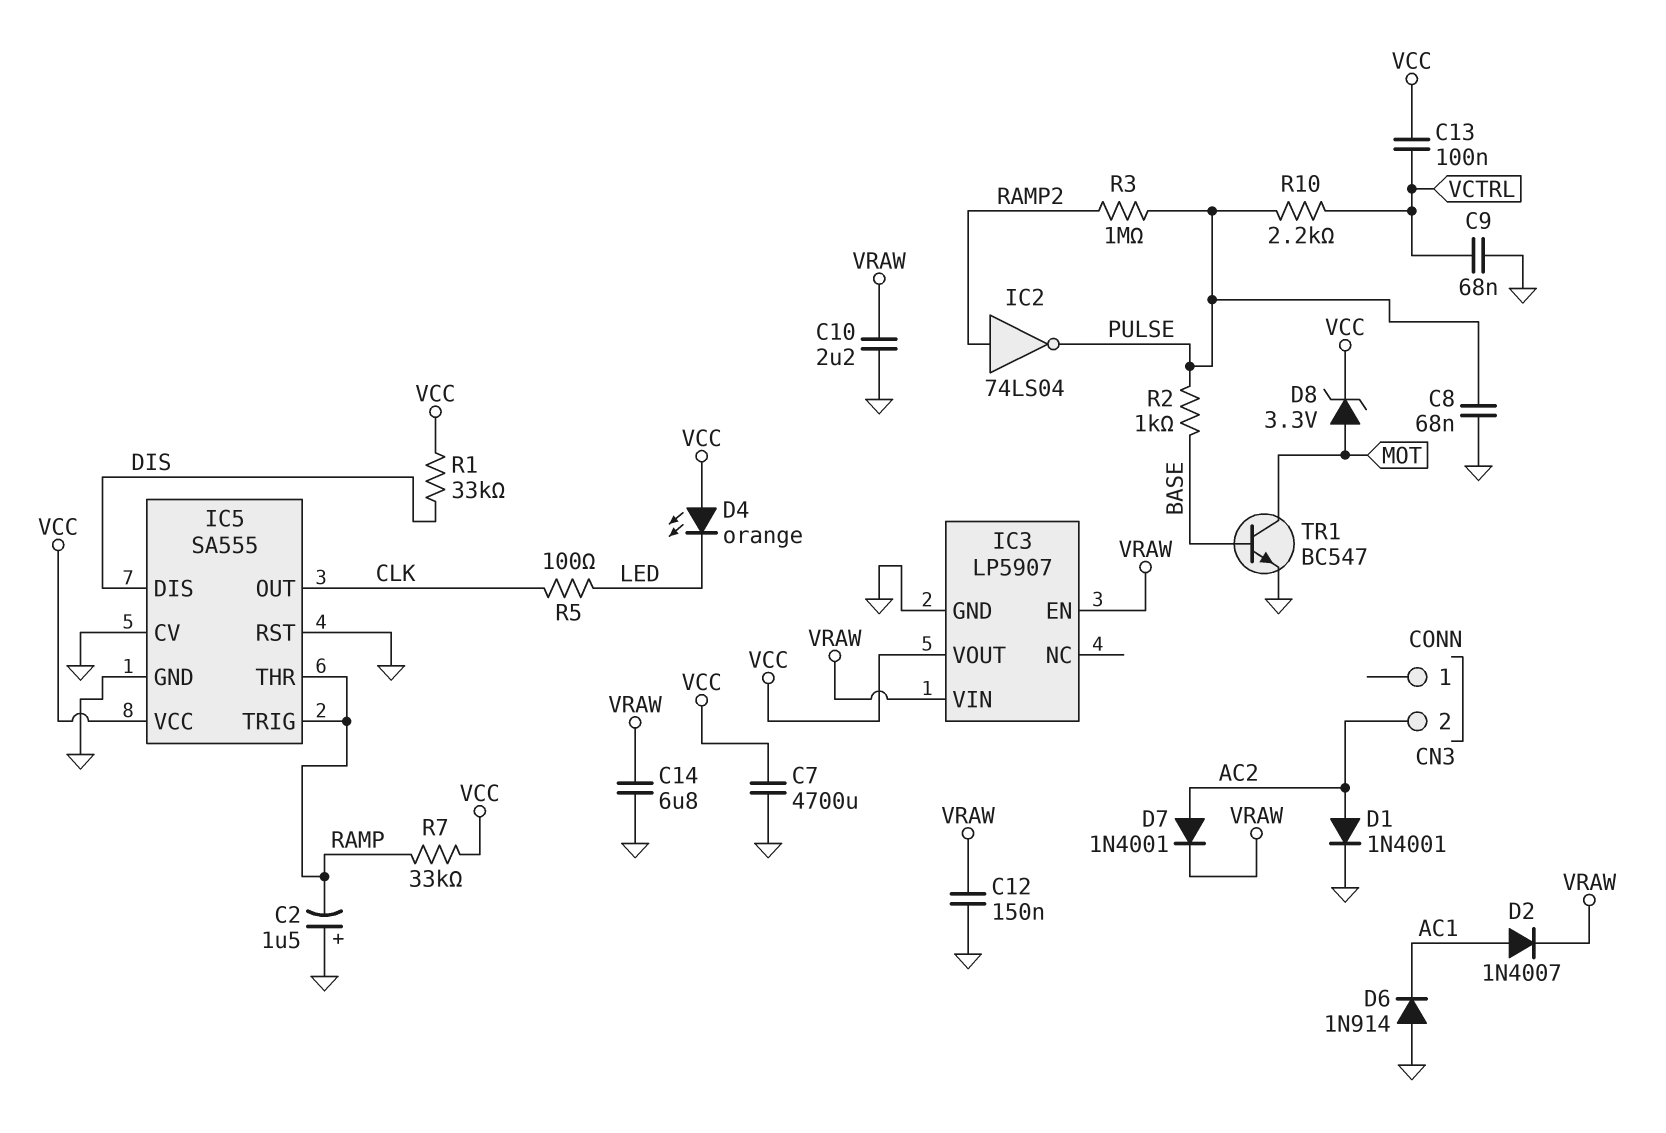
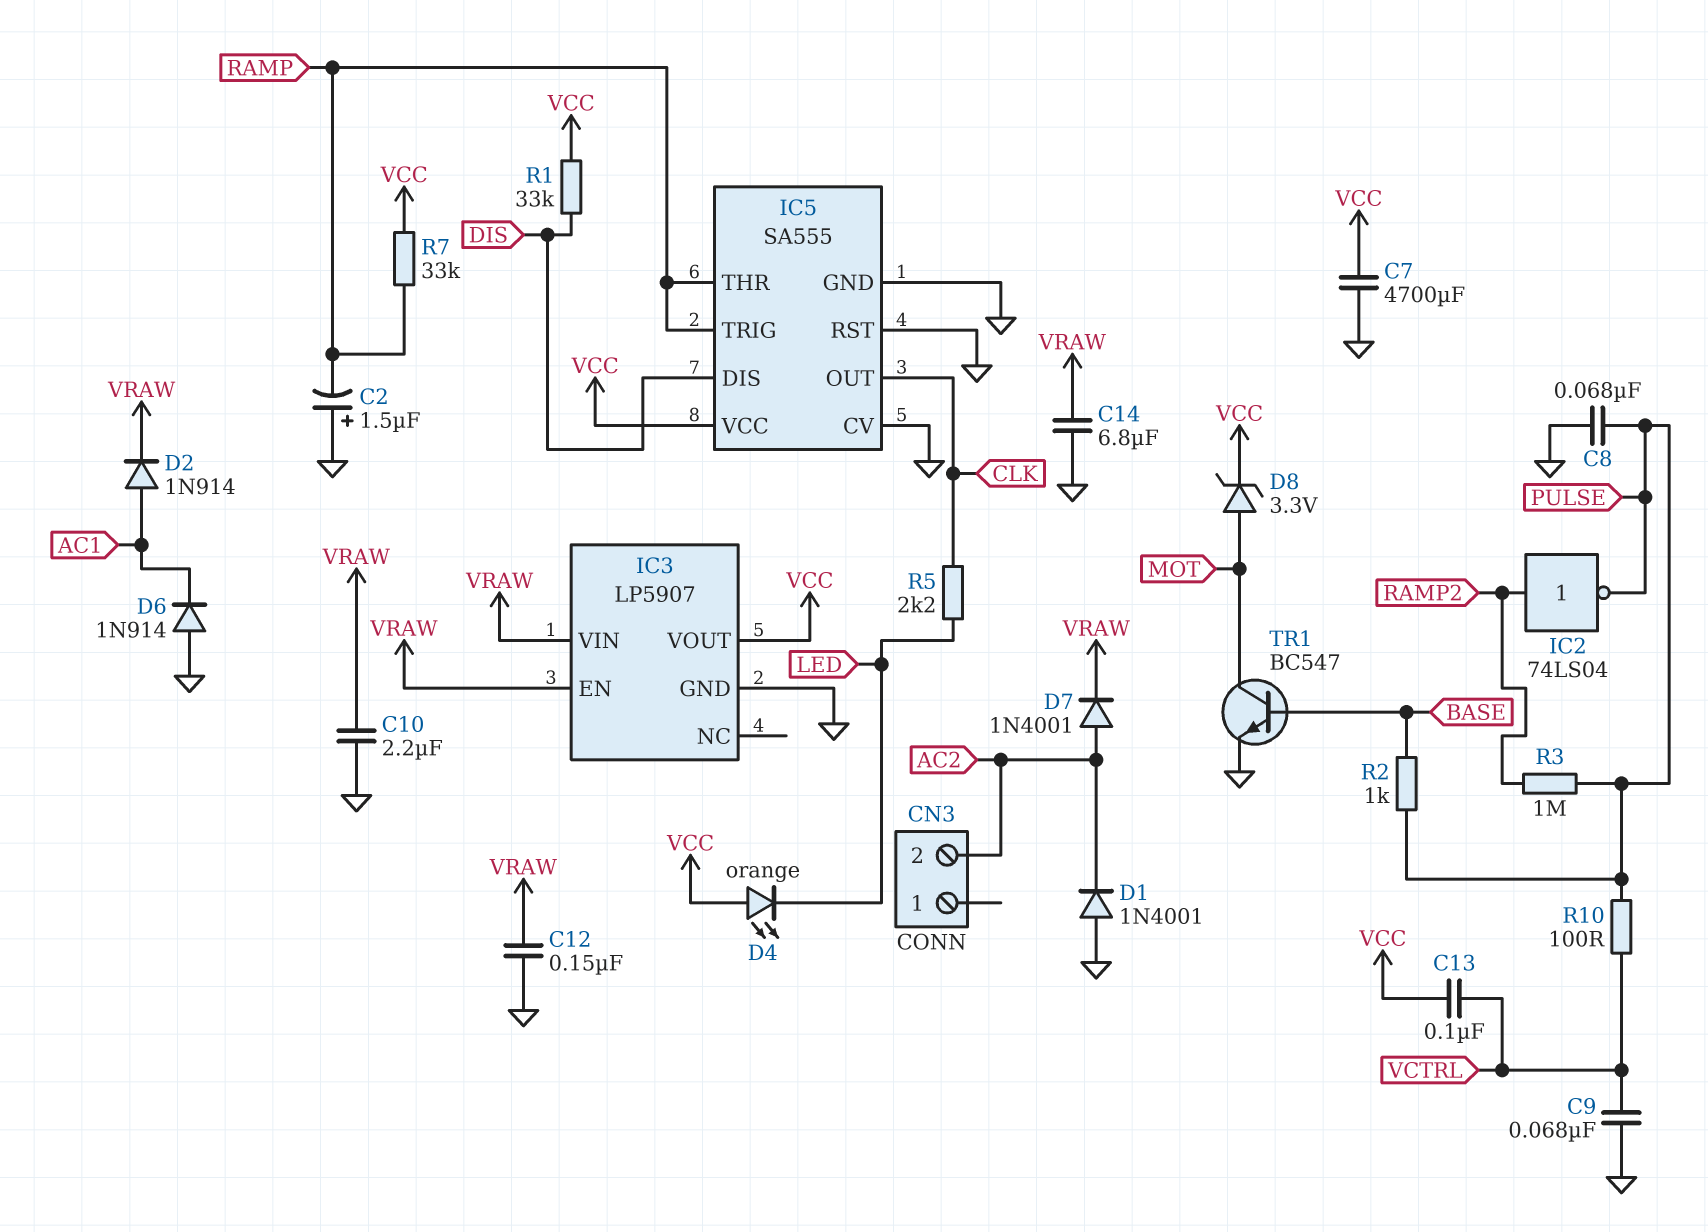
D1: diode 1N4001 (A AC2, K GND) -> diode 1N4001 (A GND, K AC2)
D2: diode 1N4007 (A AC1, K VRAW) -> diode 1N914 (A AC1, K VRAW)
R5: 100 (CLK, LED) -> 2.2k (CLK, LED)
R10: 2.2k (PULSE, VCTRL) -> 100 (PULSE, VCTRL)

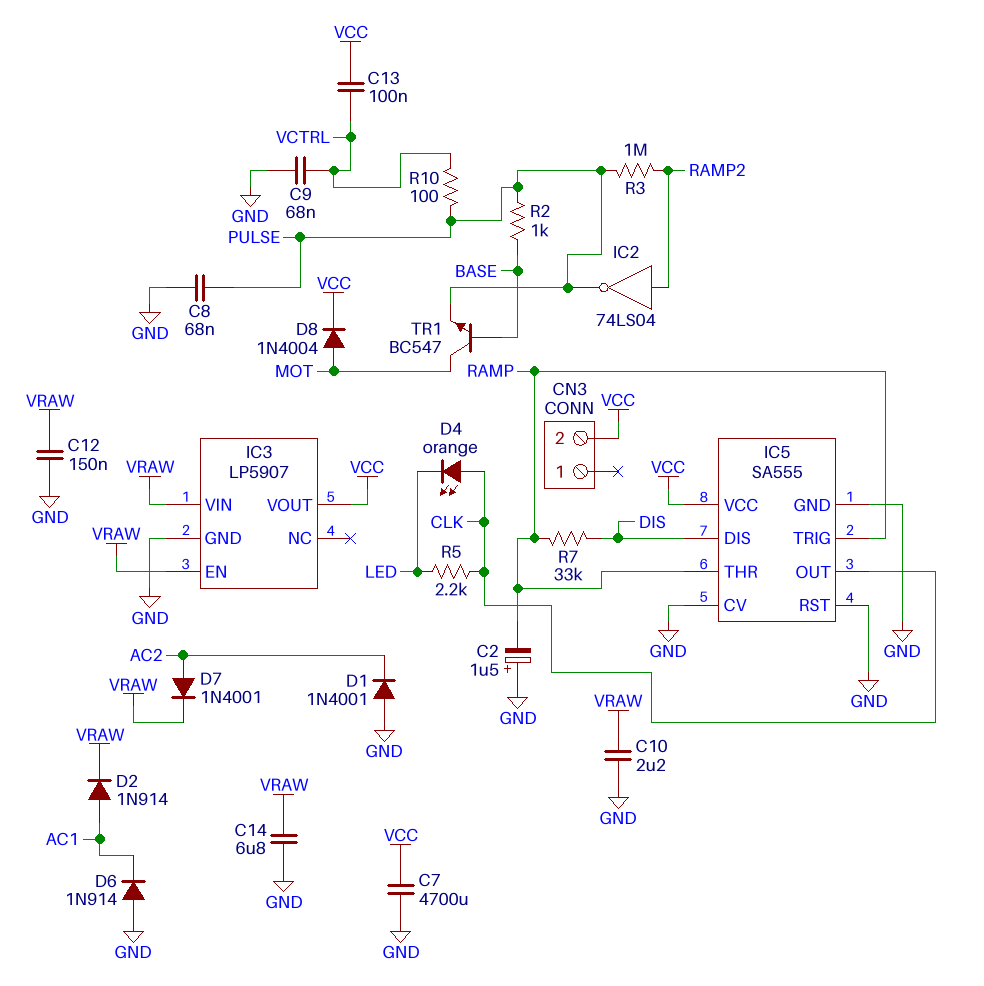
CN3 pin 2: AC2 -> VCC
D4: LED orange (A VCC, K LED) -> LED orange (A CLK, K LED)
D8: zener 3.3V (A MOT, K VCC) -> diode 1N4004 (A MOT, K VCC)
R1: 33k (DIS, VCC) -> none
R7: 33k (RAMP, VCC) -> 33k (DIS, RAMP)
TR1: NPN BC547 (B BASE, C MOT, E GND) -> NPN BC547 (B BASE, C MOT, E PULSE)

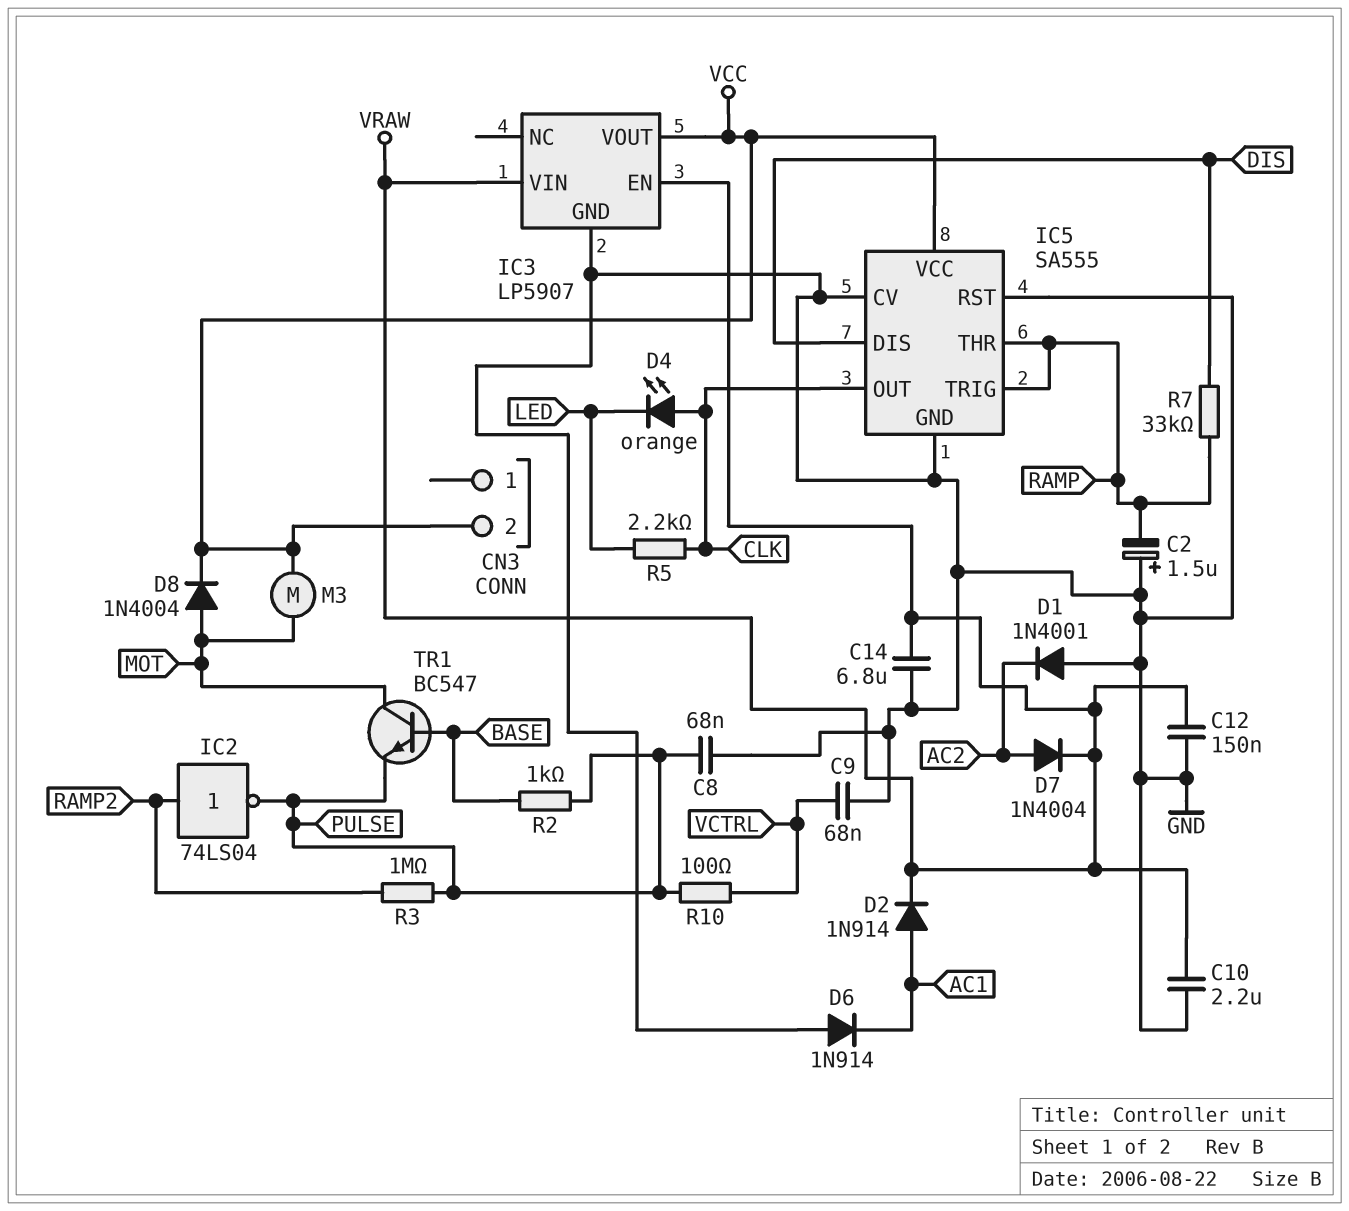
C7: 4700uF (GND, VCC) -> none
C13: 100nF (VCC, VCTRL) -> none
D7: diode 1N4001 (A AC2, K VRAW) -> diode 1N4004 (A AC2, K VRAW)
M3: none -> motor (MOT, VCC)

